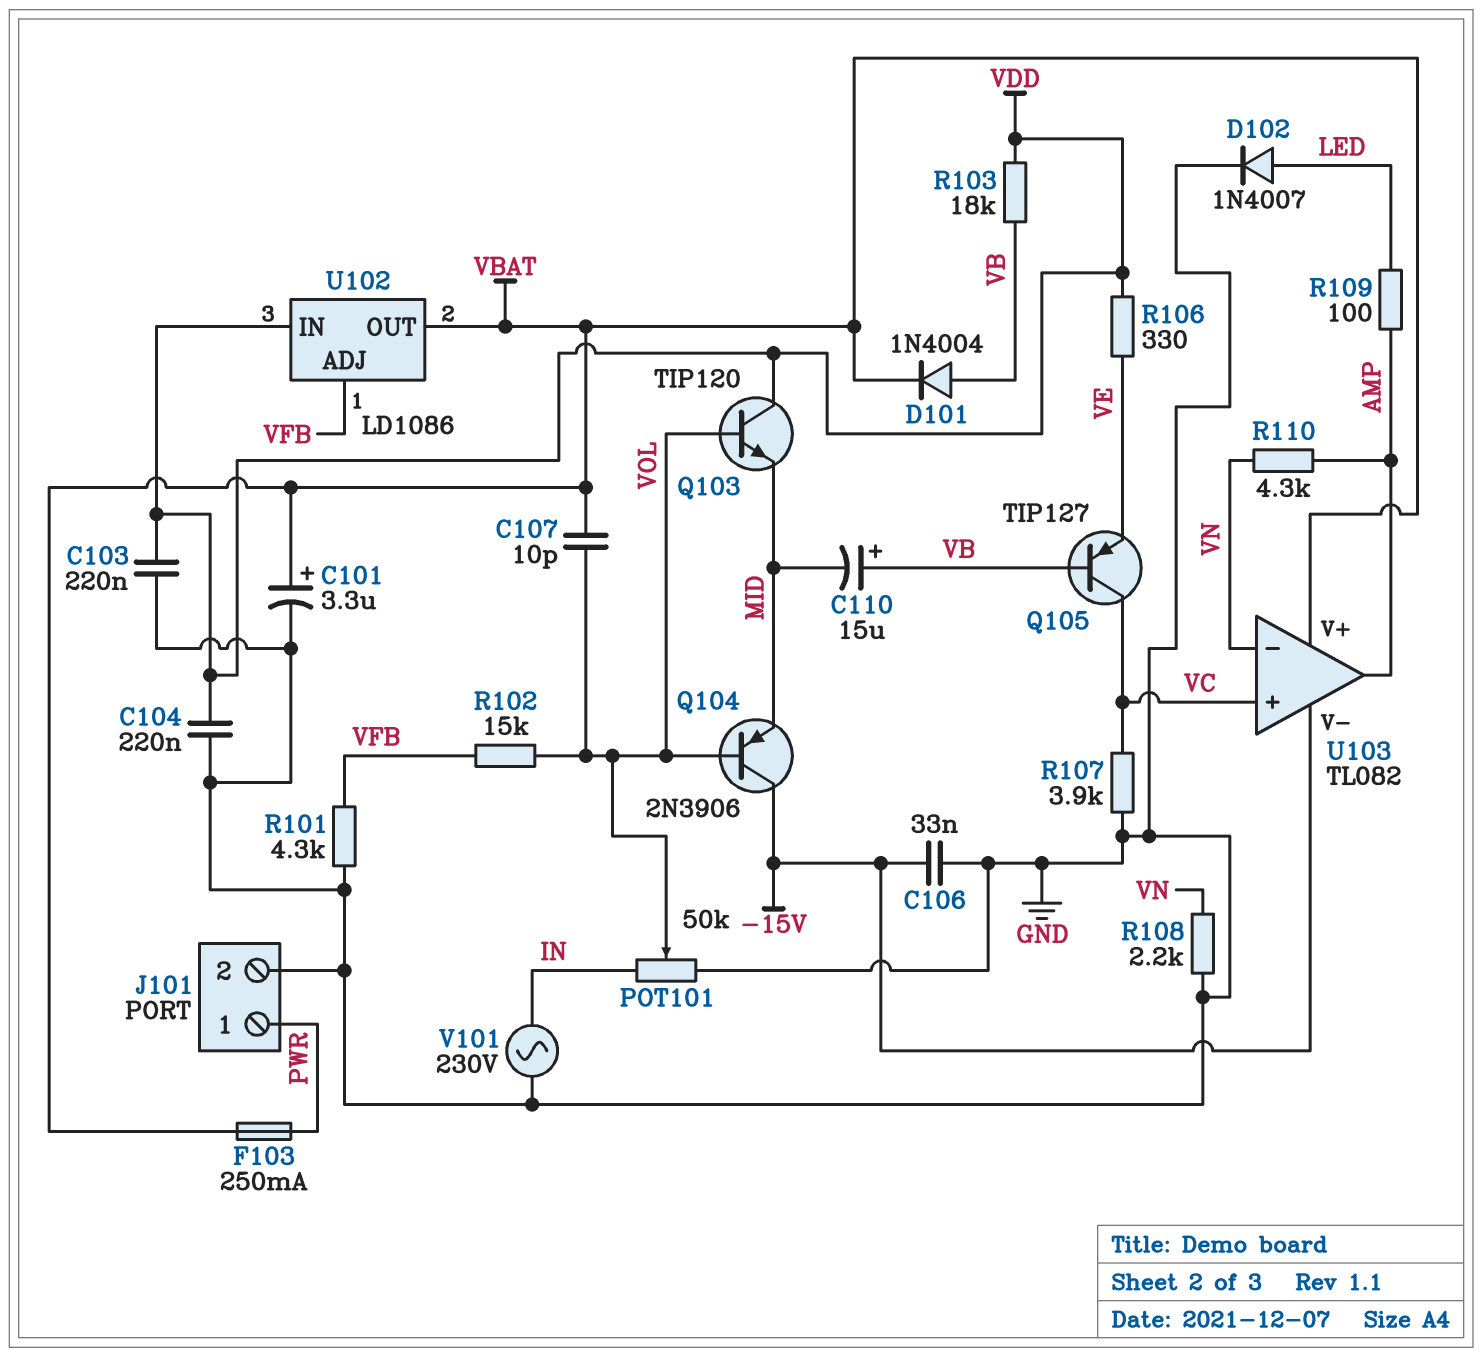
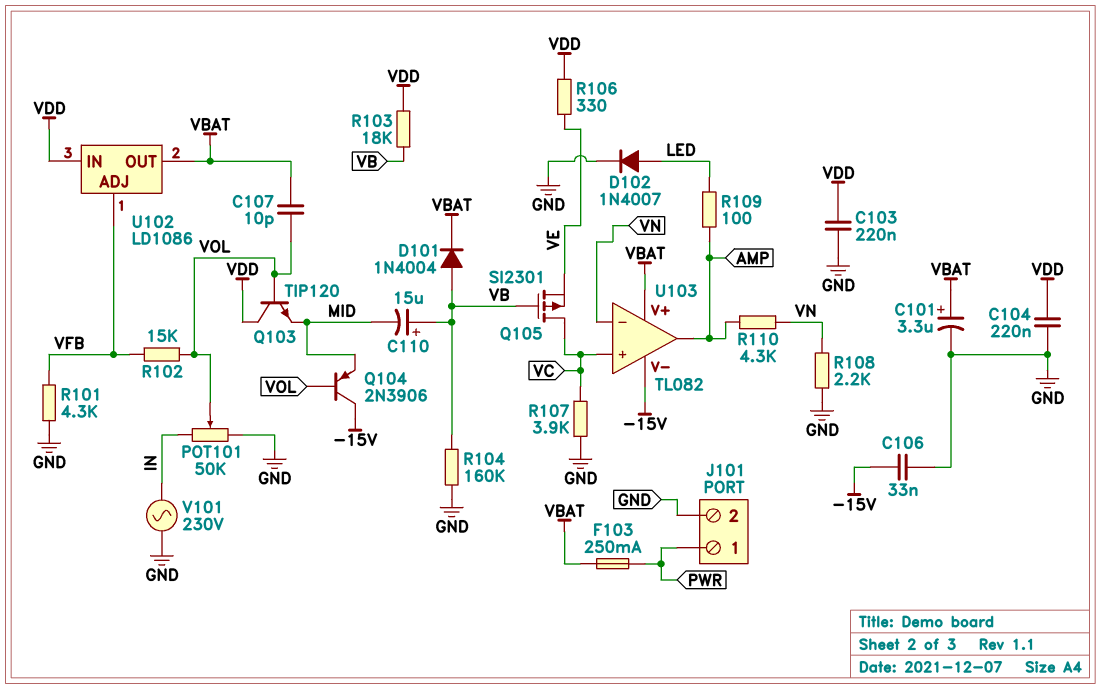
Q105: PNP TIP127 (B VB, C VC, E VE) -> PMOS SI2301 (G VB, D VC, S VE)
R104: none -> 160k (GND, VB)

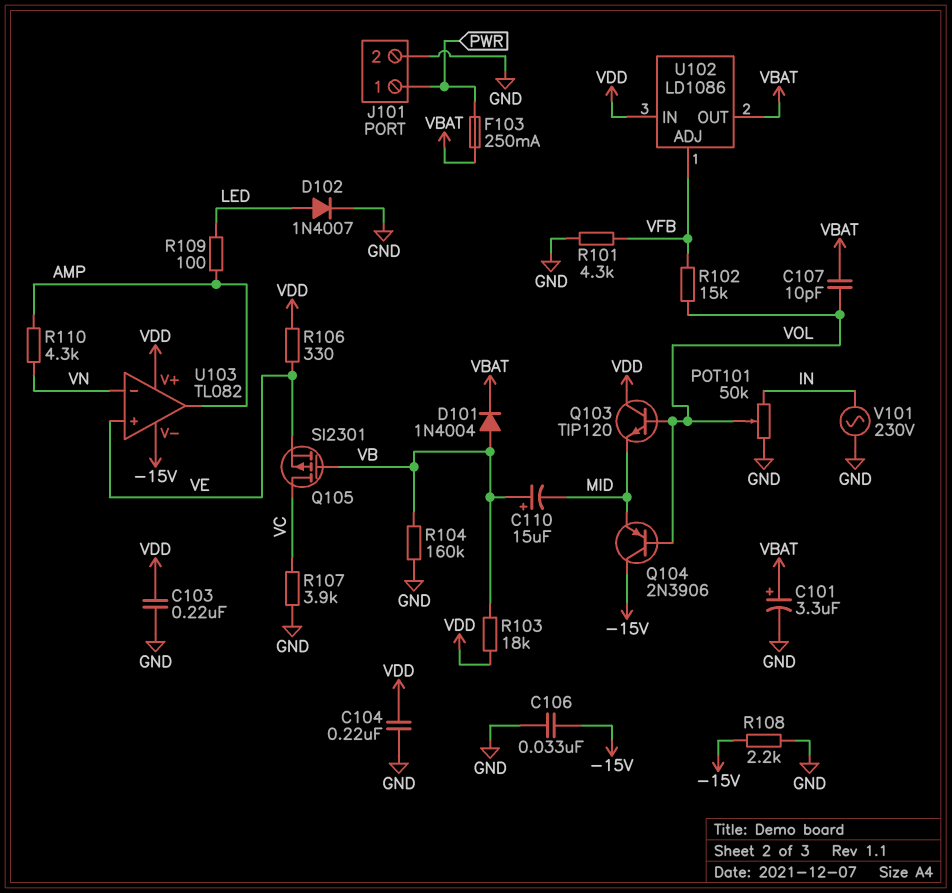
R108: 2.2k (GND, VN) -> 2.2k (-15V, GND)
U103 pin V+: VBAT -> VDD
U103 pin in+: VC -> VE

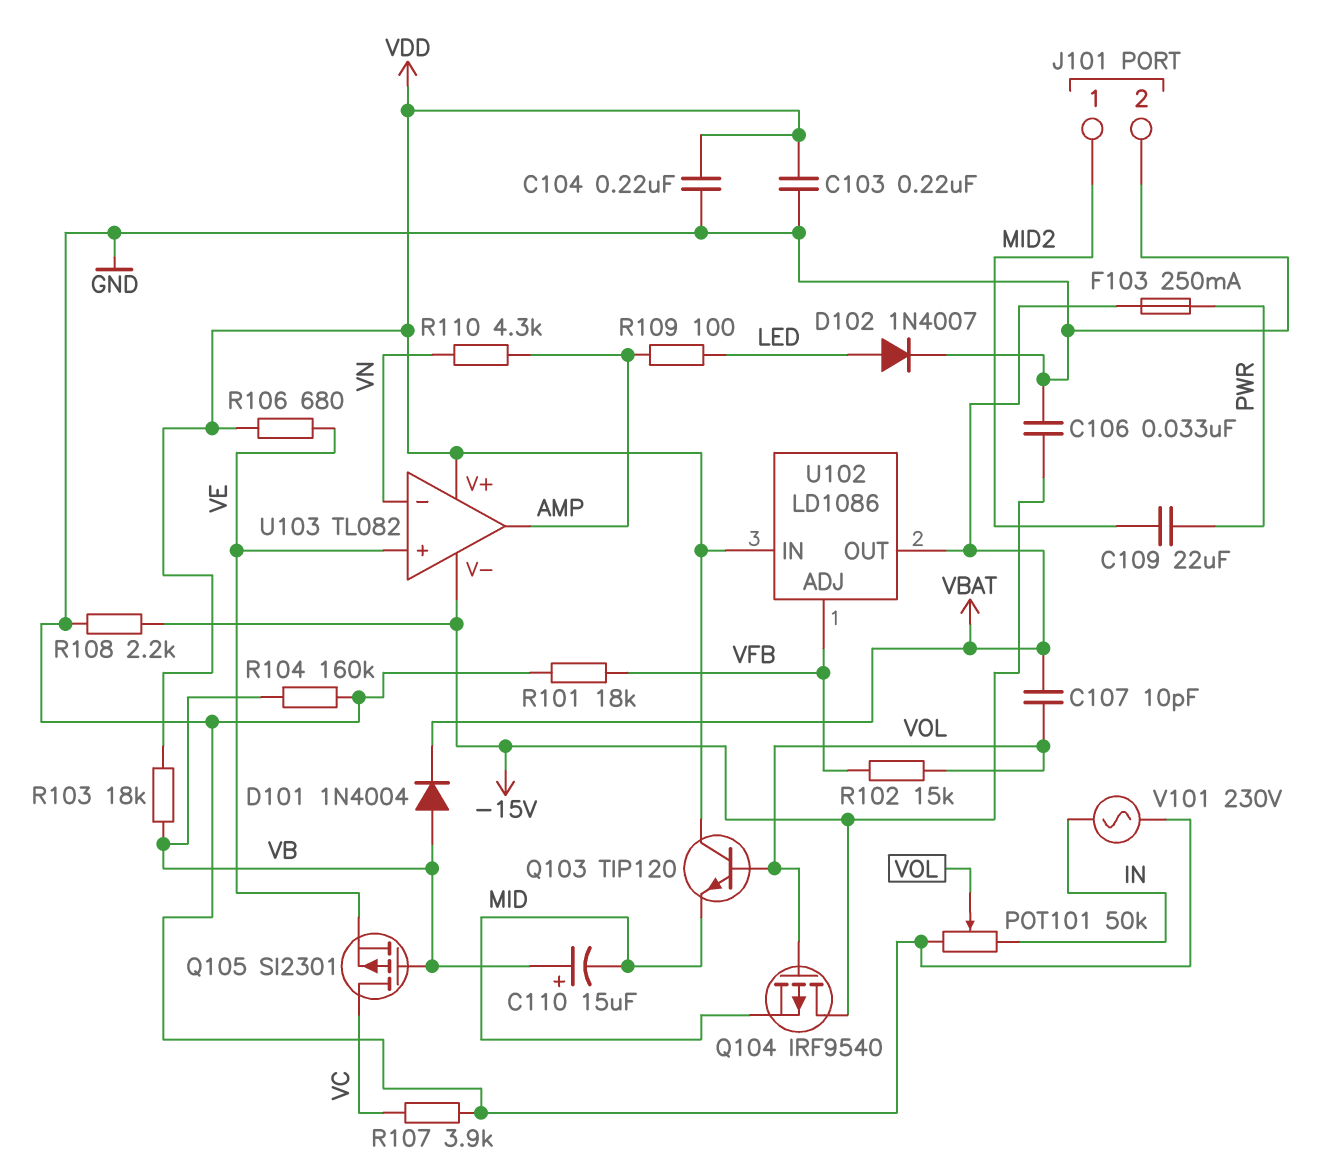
C101: 3.3uF (plus VBAT, minus GND) -> none
C109: none -> 22uF (MID2, PWR)
J101 pin 1: PWR -> MID2
Q104: PNP 2N3906 (B VOL, C -15V, E MID) -> PMOS IRF9540 (G VOL, D -15V, S MID)
R101: 4.3k (GND, VFB) -> 18k (GND, VFB)
R106: 330 (VDD, VE) -> 680 (VDD, VE)

